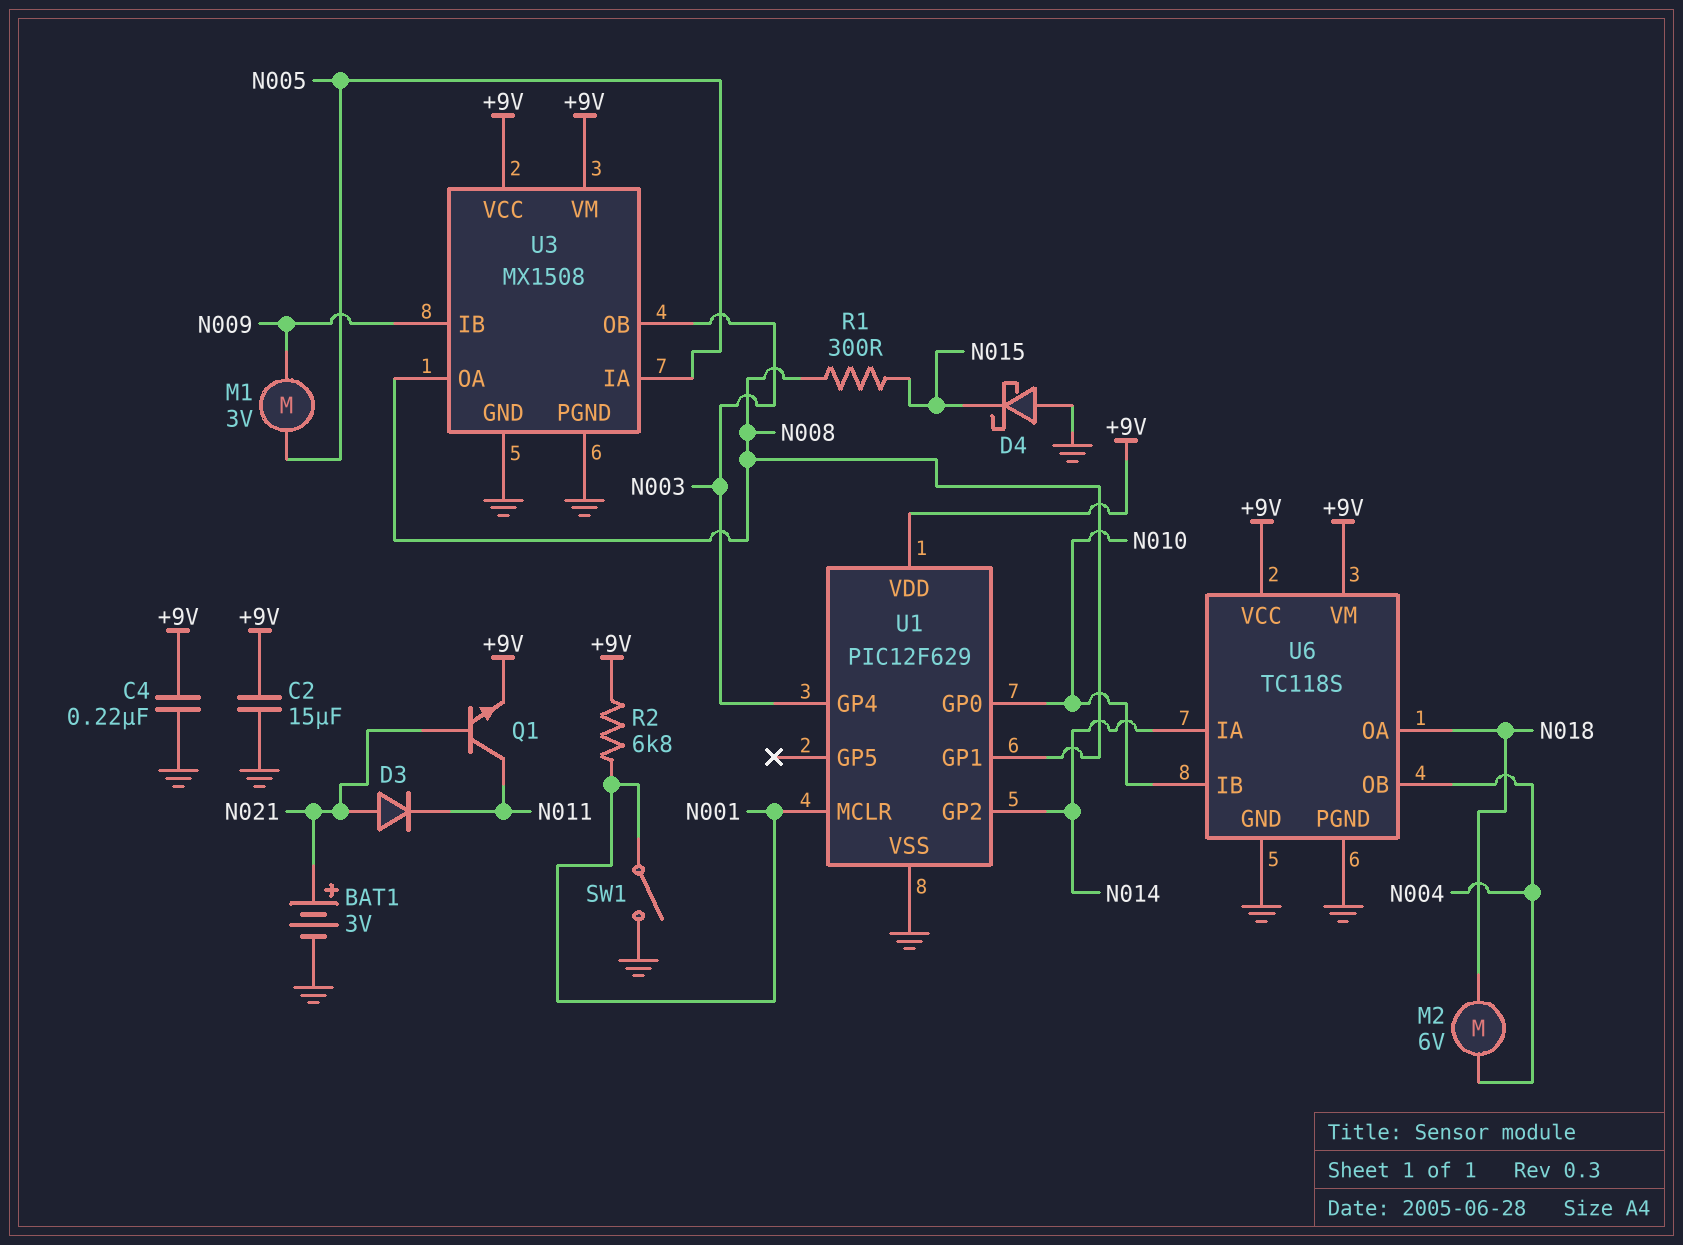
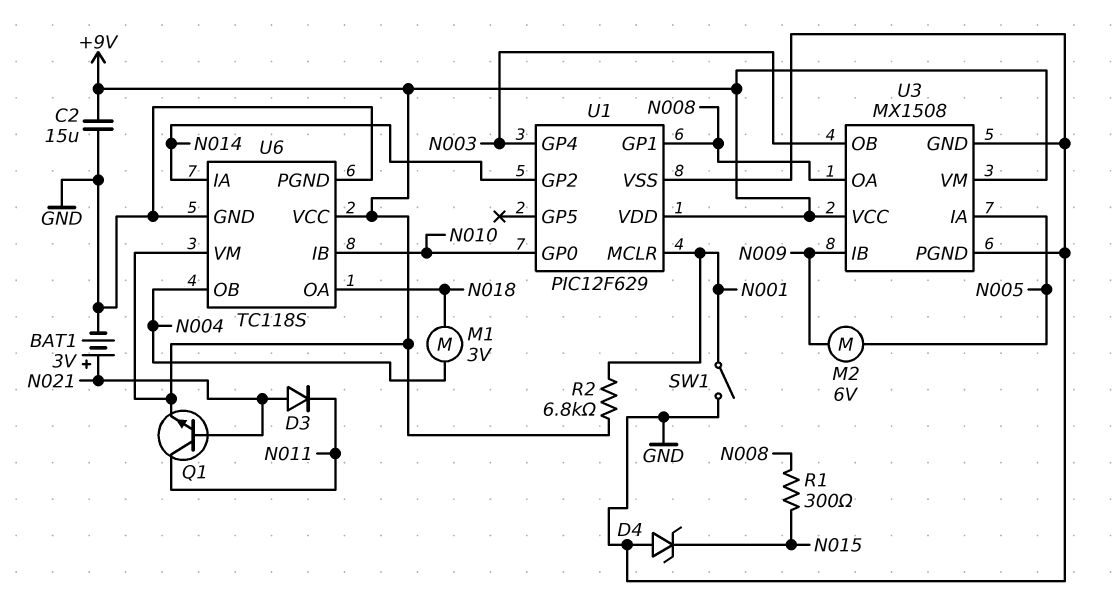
C4: 220nF (+9V, GND) -> none
D4: schottky (A GND, K N015) -> zener (A GND, K N015)
M1: motor 3V (N005, N009) -> motor 3V (N004, N018)
M2: motor 6V (N004, N018) -> motor 6V (N005, N009)

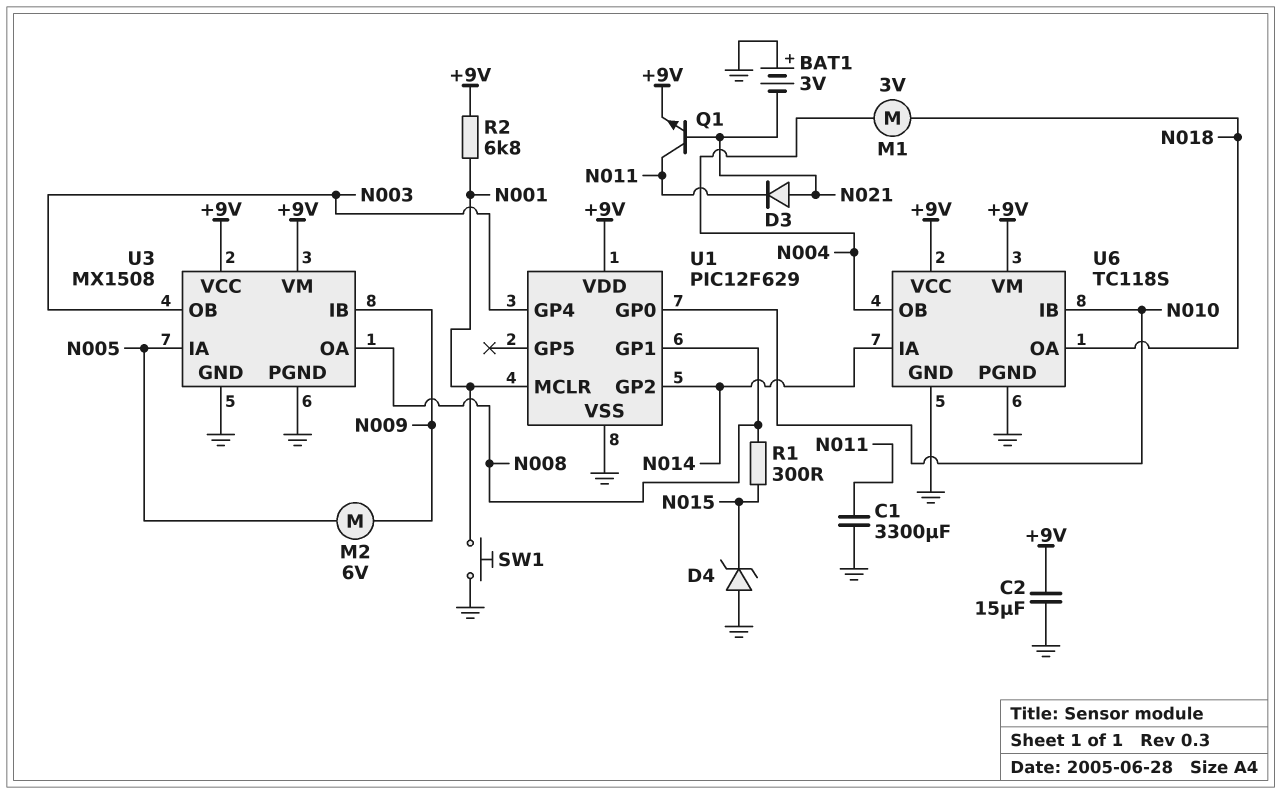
BAT1: 3V (plus N021, minus GND) -> 3V (plus GND, minus N021)
C1: none -> 3300uF (GND, N011)
SW1: switch (GND, N001) -> button (GND, N001)

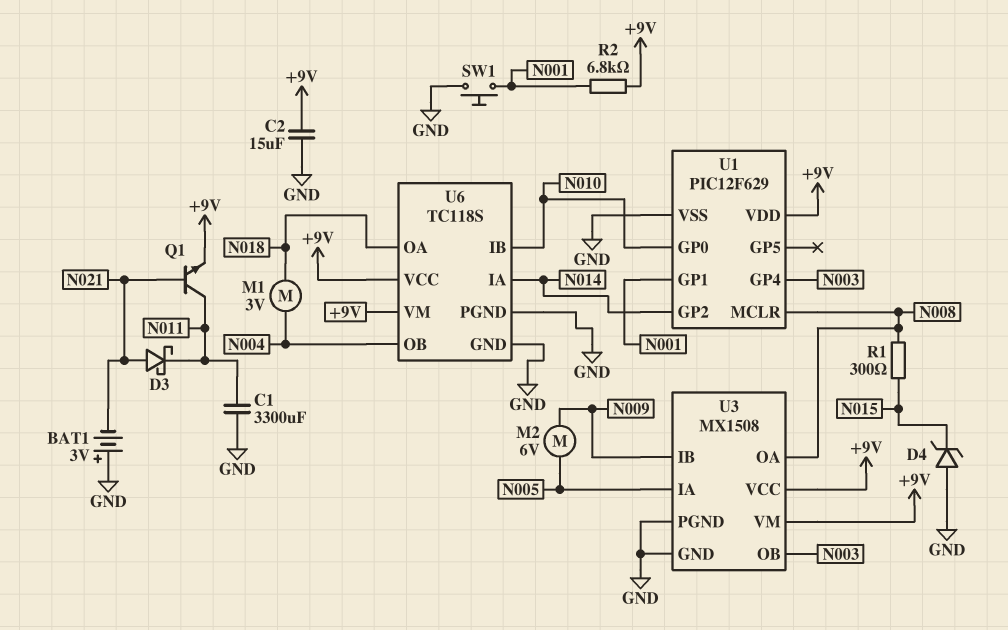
D3: diode (A N021, K N011) -> schottky (A N021, K N011)
U1 pin GP1: N008 -> N001
U1 pin MCLR: N001 -> N008

